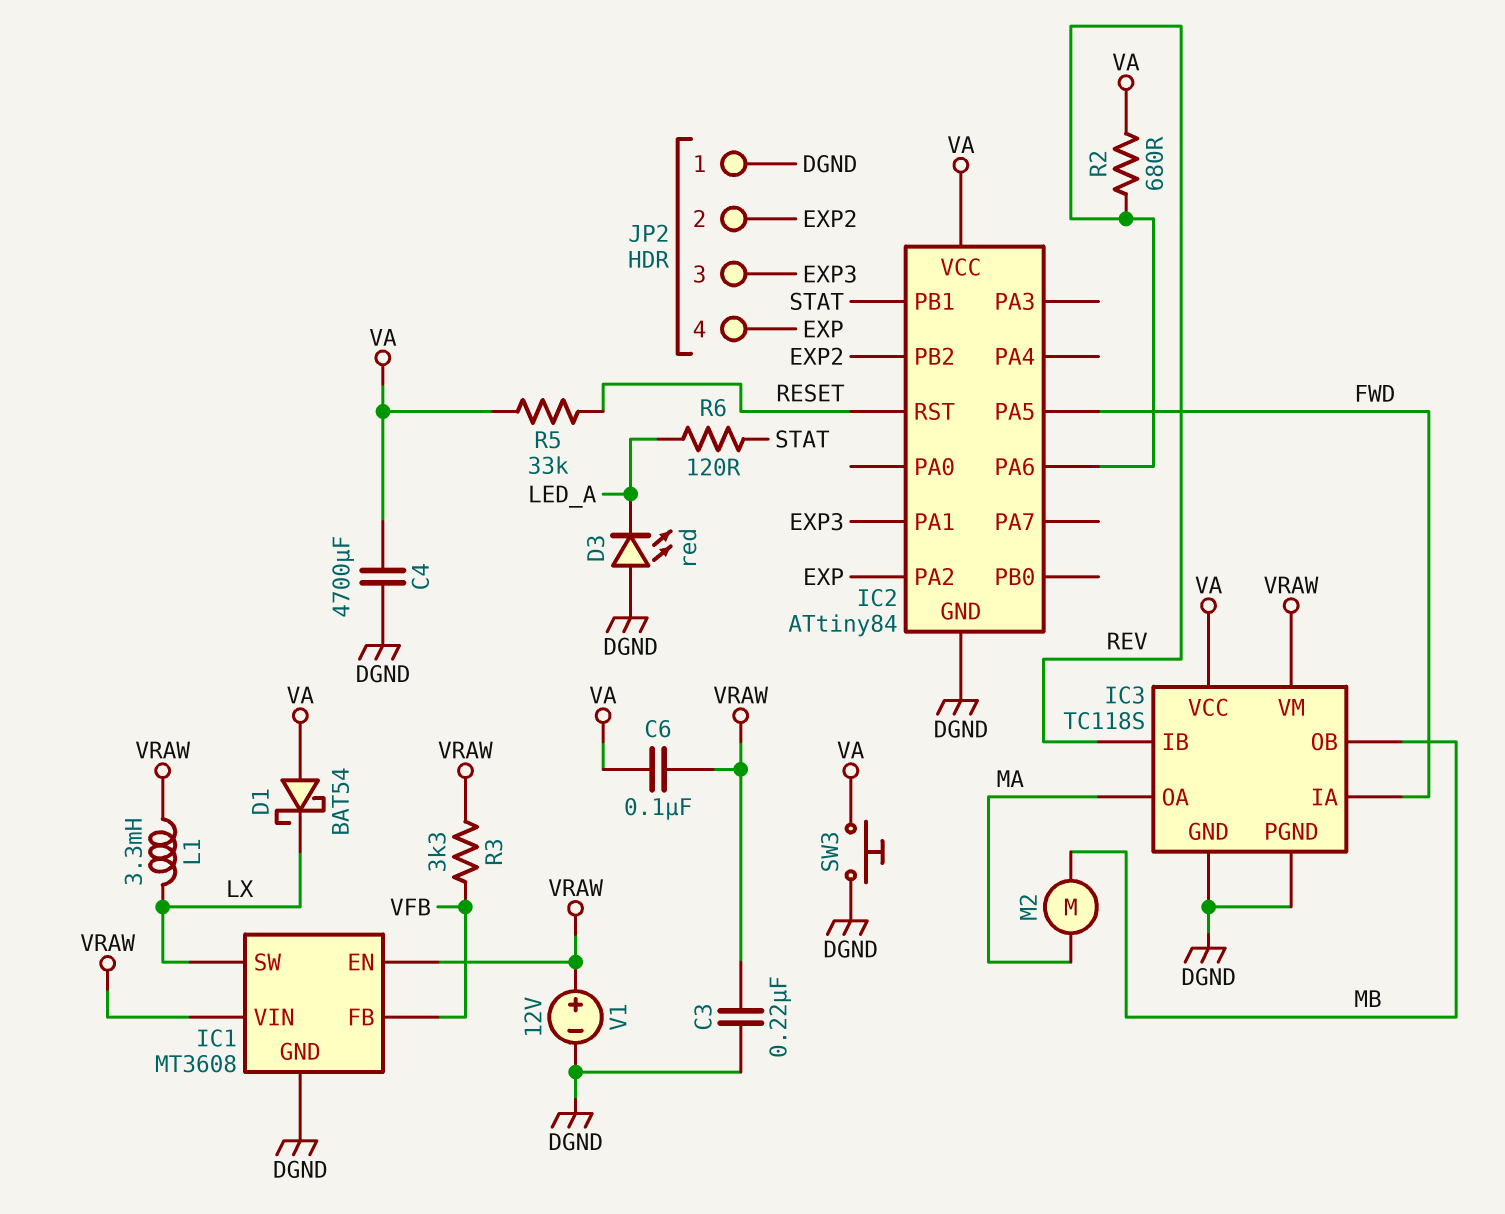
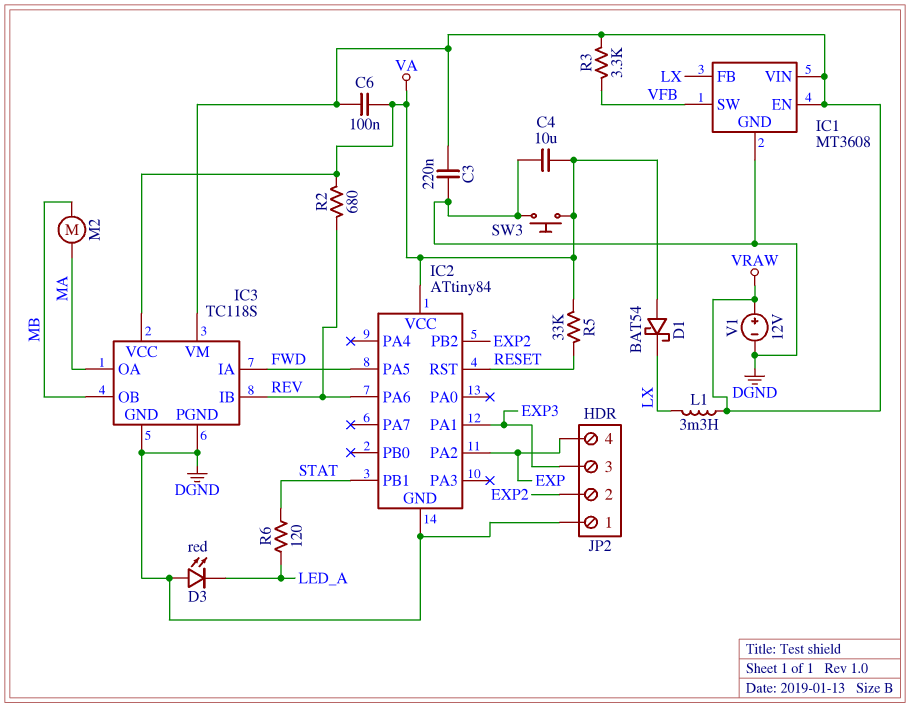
C4: 4700uF (DGND, VA) -> 10uF (DGND, VA)
IC1 pin FB: VFB -> LX
IC1 pin SW: LX -> VFB

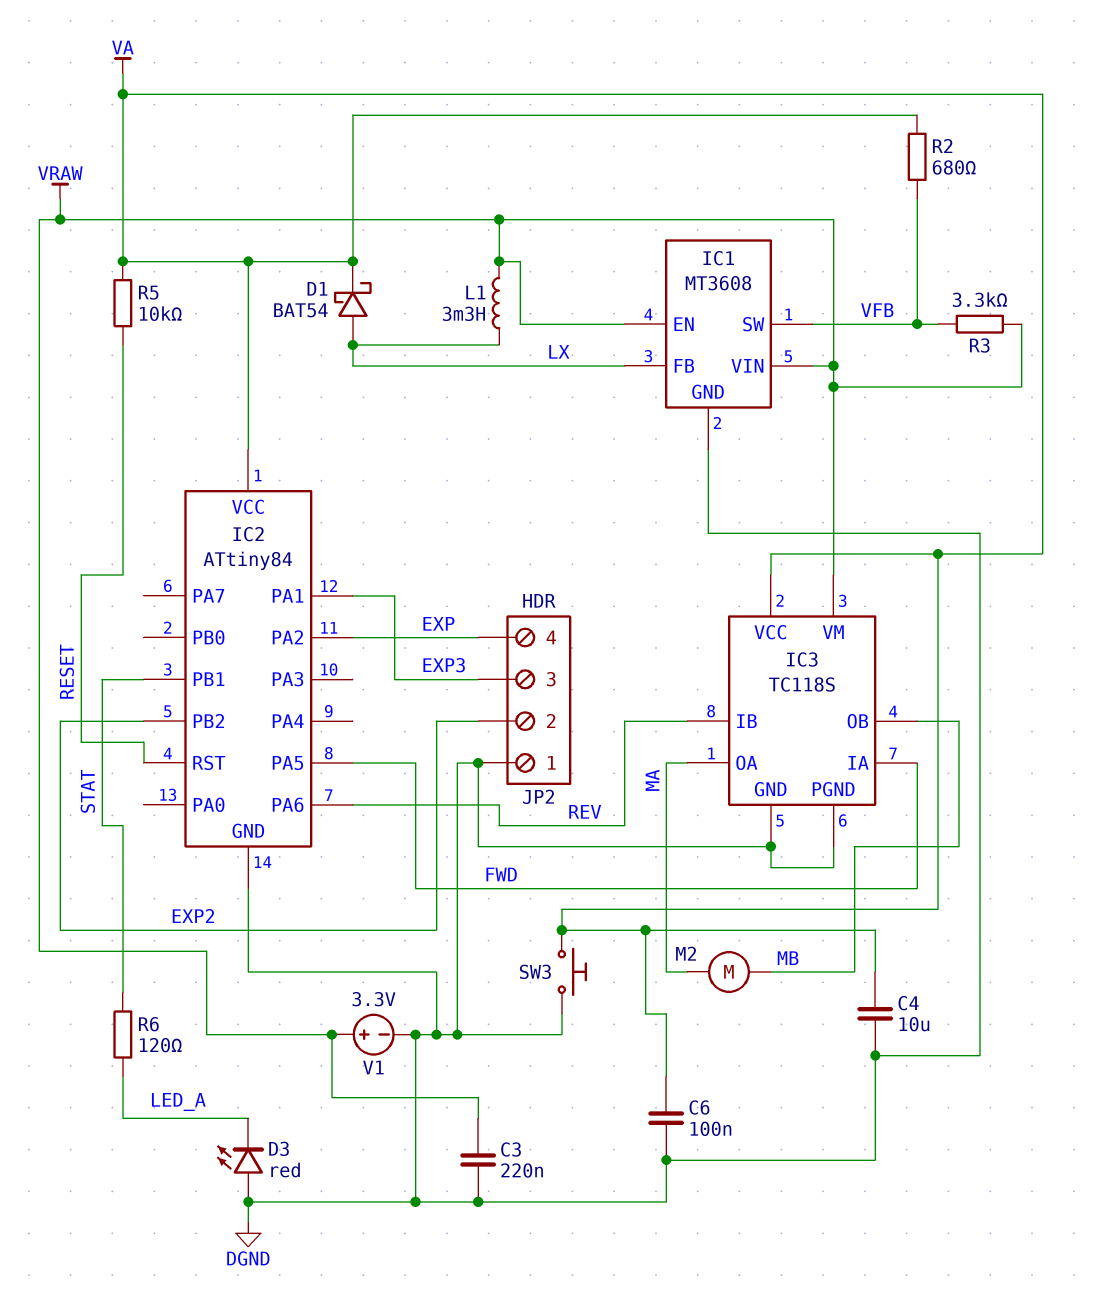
C6: 100nF (VA, VRAW) -> 100nF (DGND, VA)
D1: schottky BAT54 (A VA, K LX) -> schottky BAT54 (A LX, K VA)
R2: 680 (REV, VA) -> 680 (VA, VFB)
R5: 33k (RESET, VA) -> 10k (RESET, VA)
V1: 12V (plus VRAW, minus DGND) -> 3.3V (plus VRAW, minus DGND)

